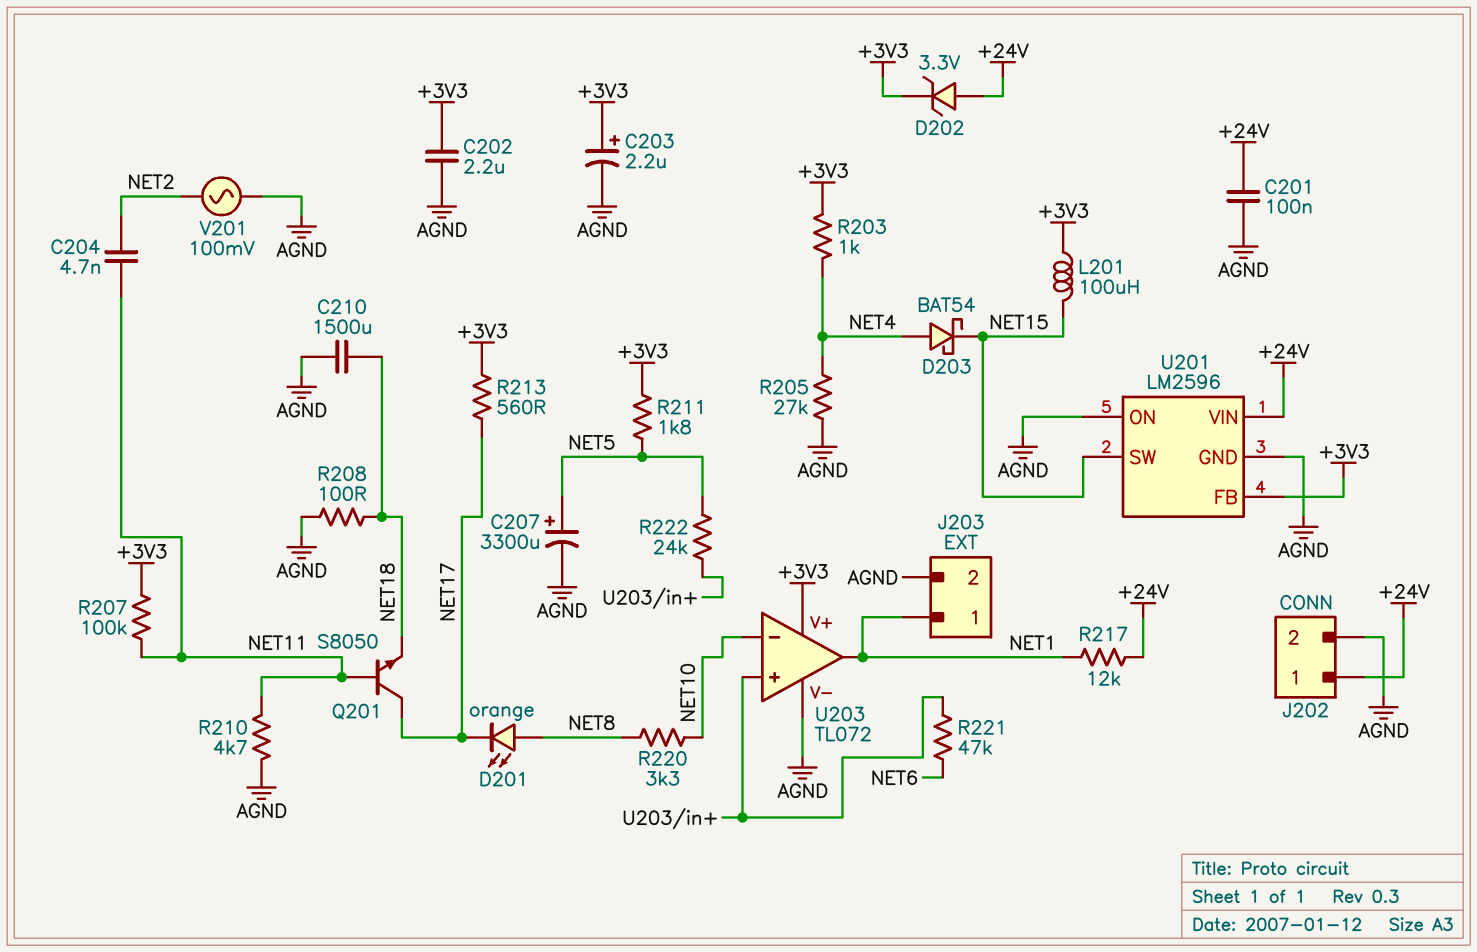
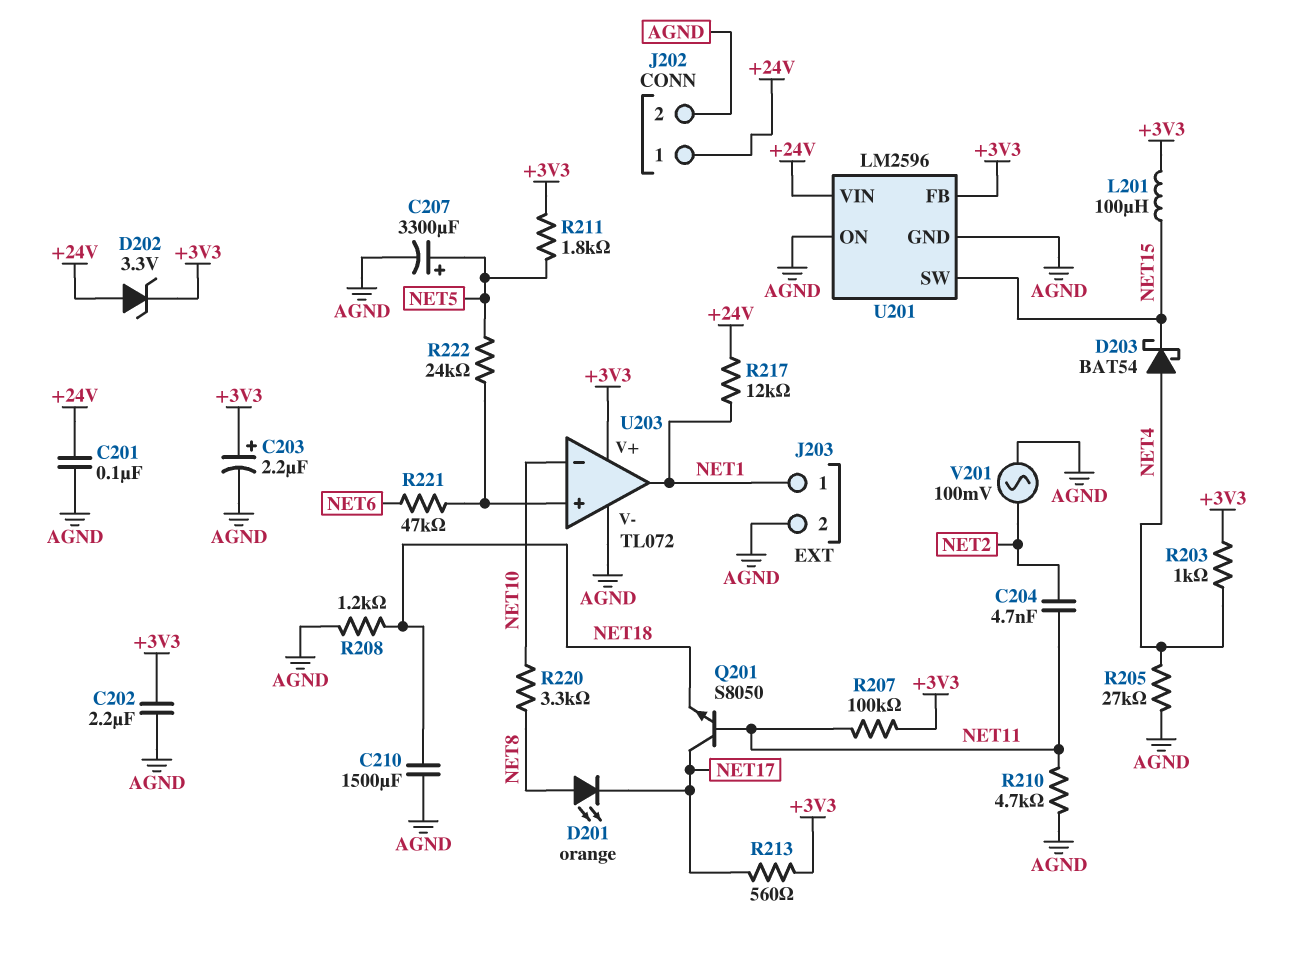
R208: 100 (AGND, NET18) -> 1.2k (AGND, NET18)

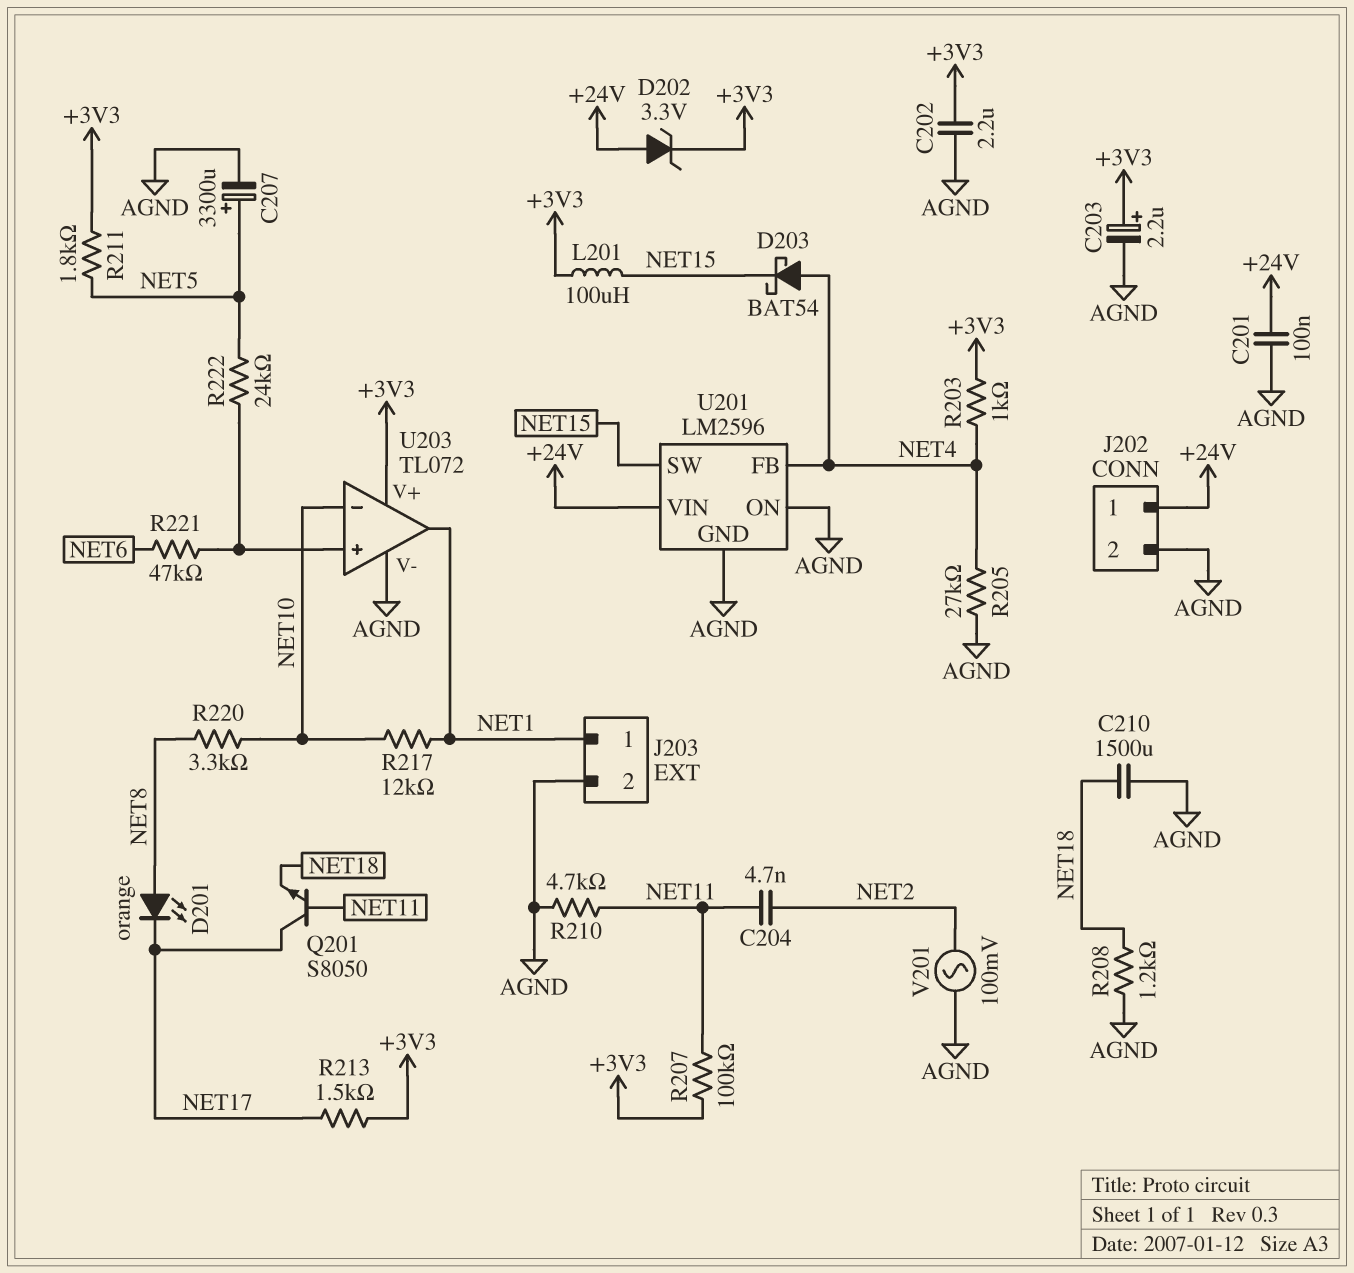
R213: 560 (+3V3, NET17) -> 1.5k (+3V3, NET17)
R217: 12k (+24V, NET1) -> 12k (NET1, NET10)
U201 pin FB: +3V3 -> NET4

